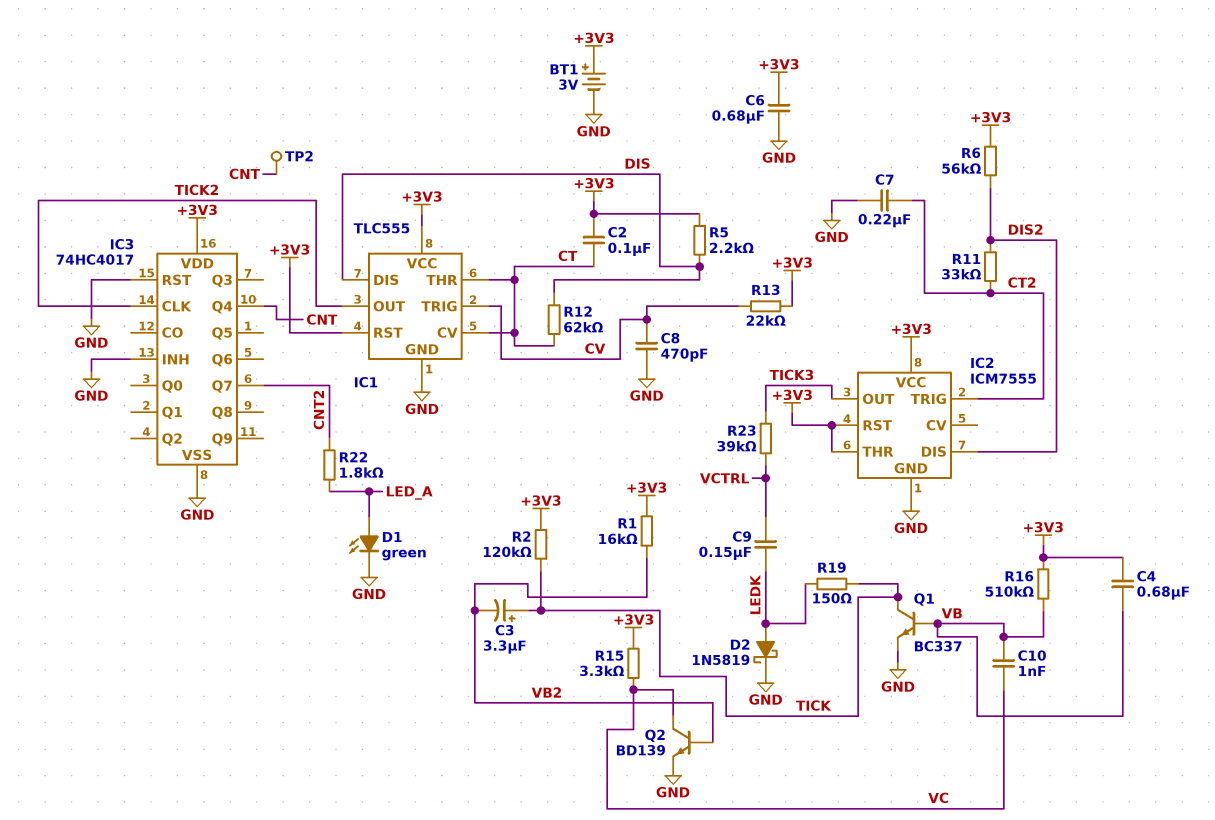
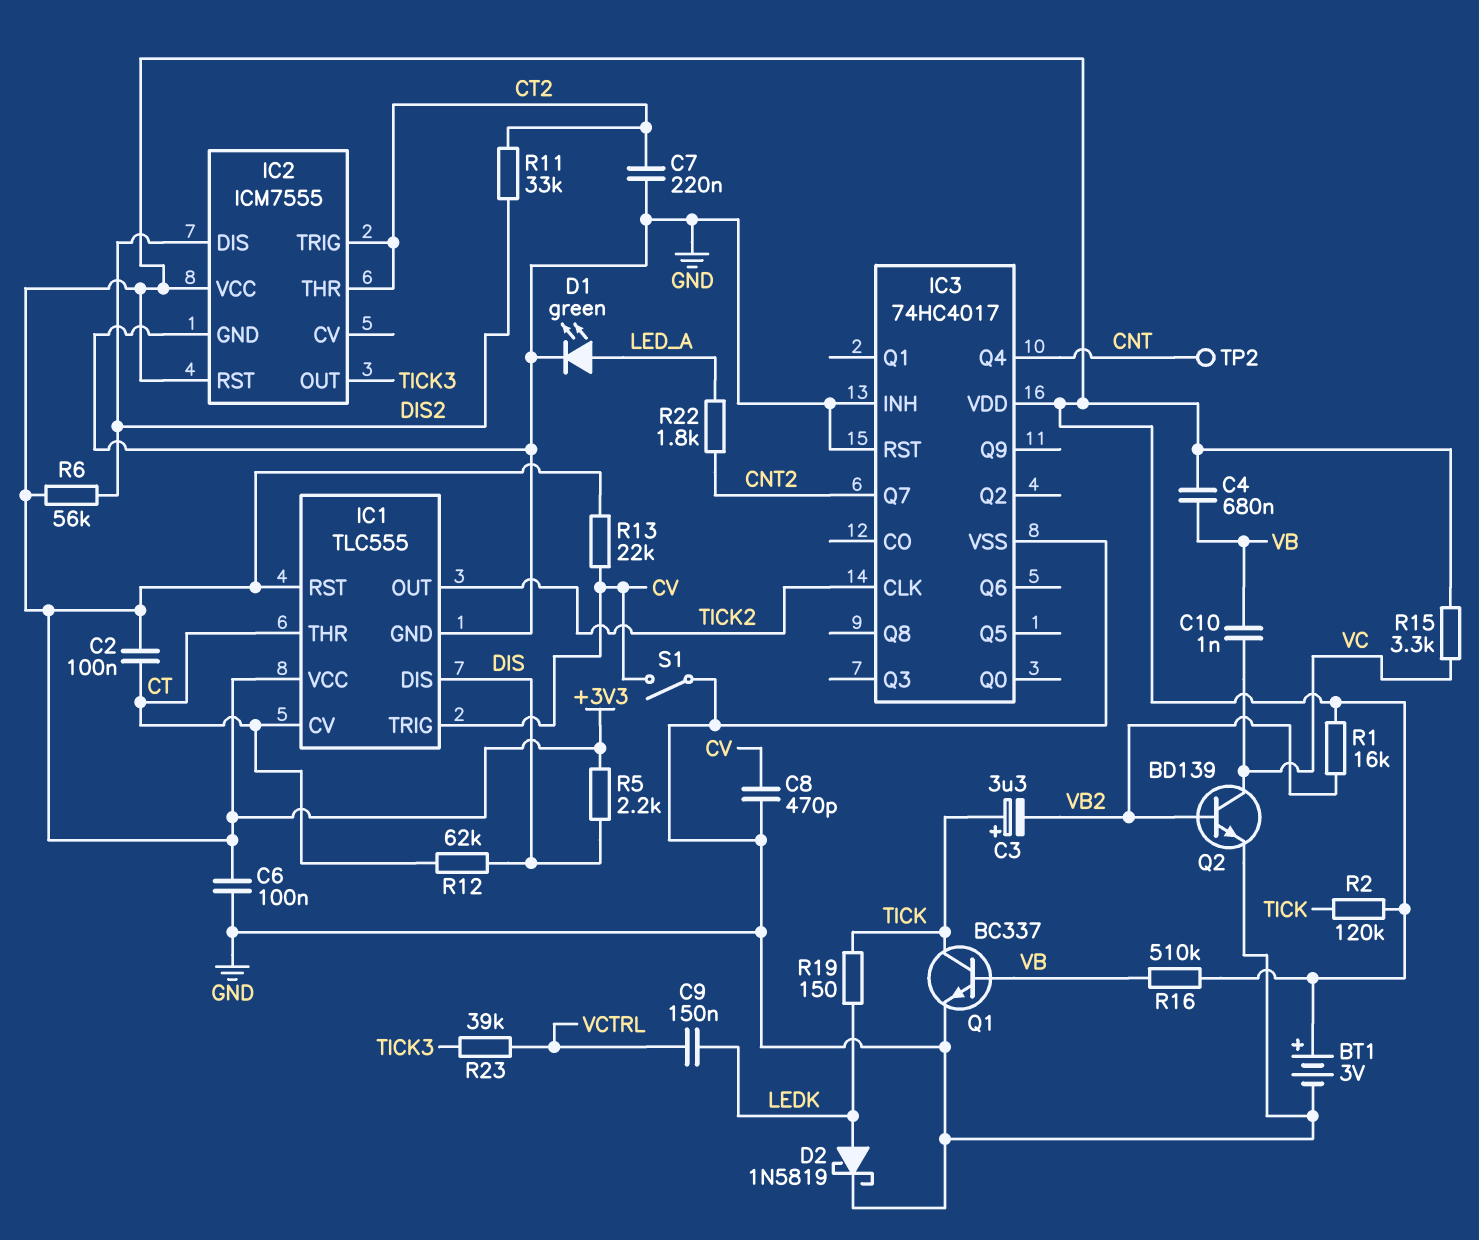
C6: 680nF (+3V3, GND) -> 100nF (+3V3, GND)
IC2 pin THR: +3V3 -> CT2
S1: none -> switch (CV, GND)

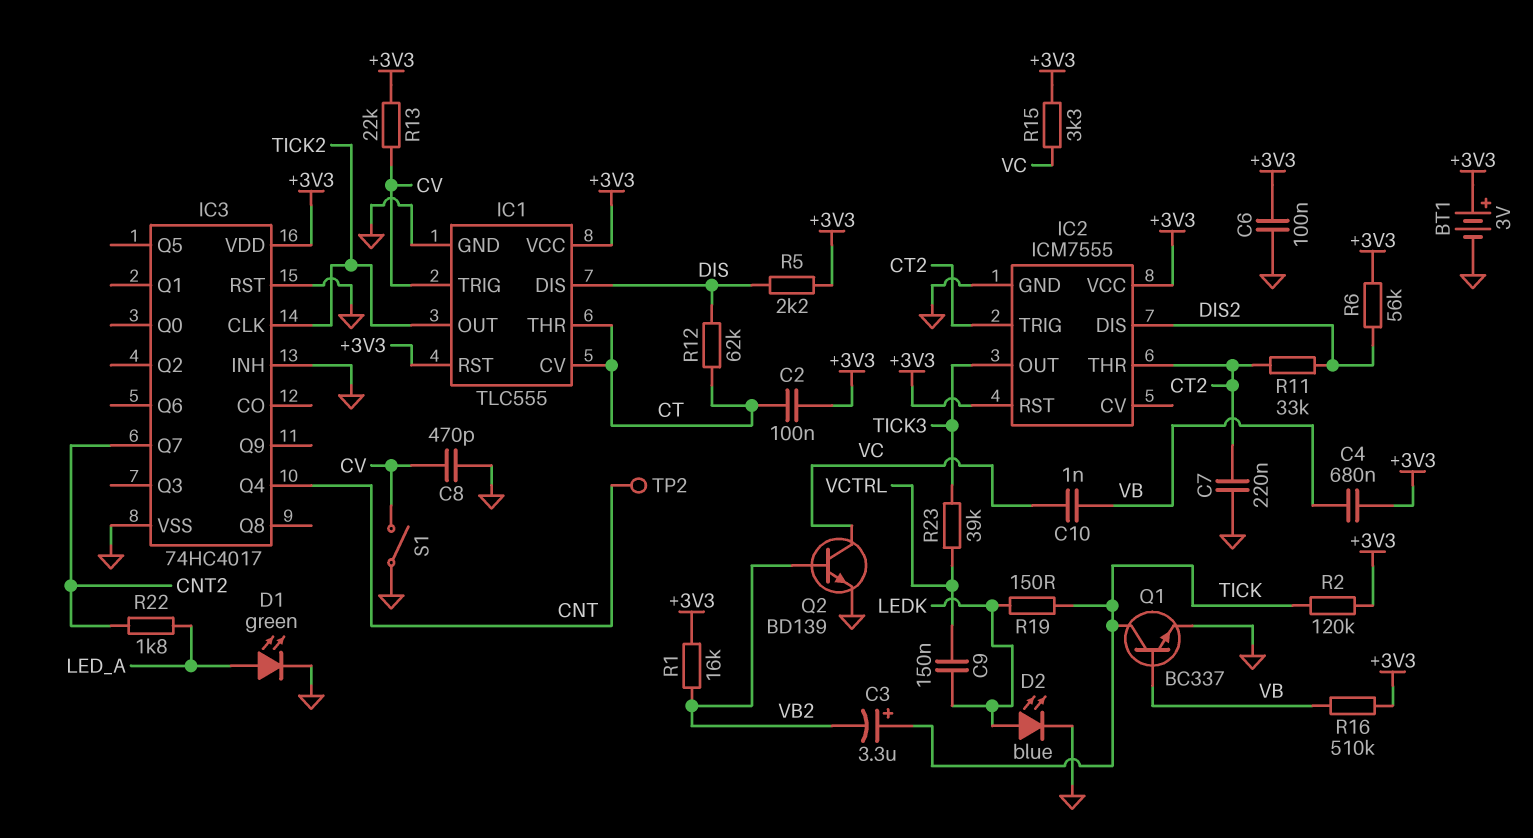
D2: schottky 1N5819 (A LEDK, K GND) -> LED blue (A LEDK, K GND)

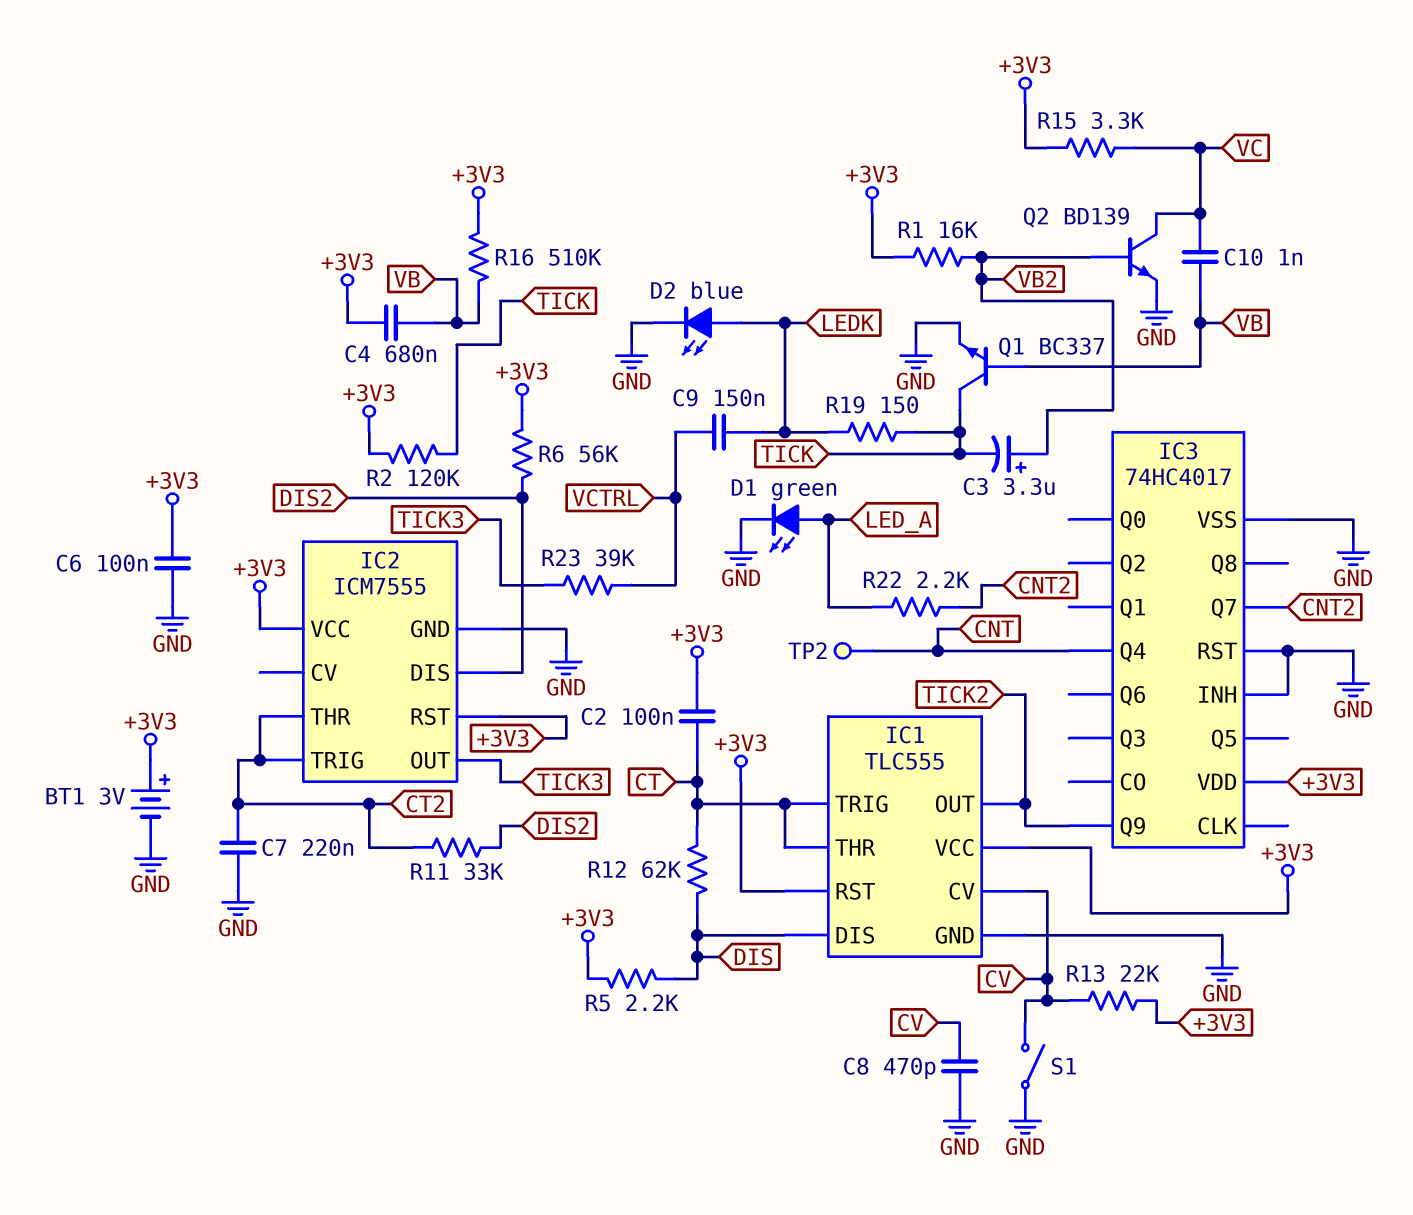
C3: 3.3uF (plus TICK, minus VB2) -> 3.3uF (plus VB2, minus TICK)
IC1 pin CV: CT -> CV
IC1 pin TRIG: CV -> CT
IC3 pin CLK: TICK2 -> none
IC3 pin Q9: none -> TICK2
R22: 1.8k (CNT2, LED_A) -> 2.2k (CNT2, LED_A)

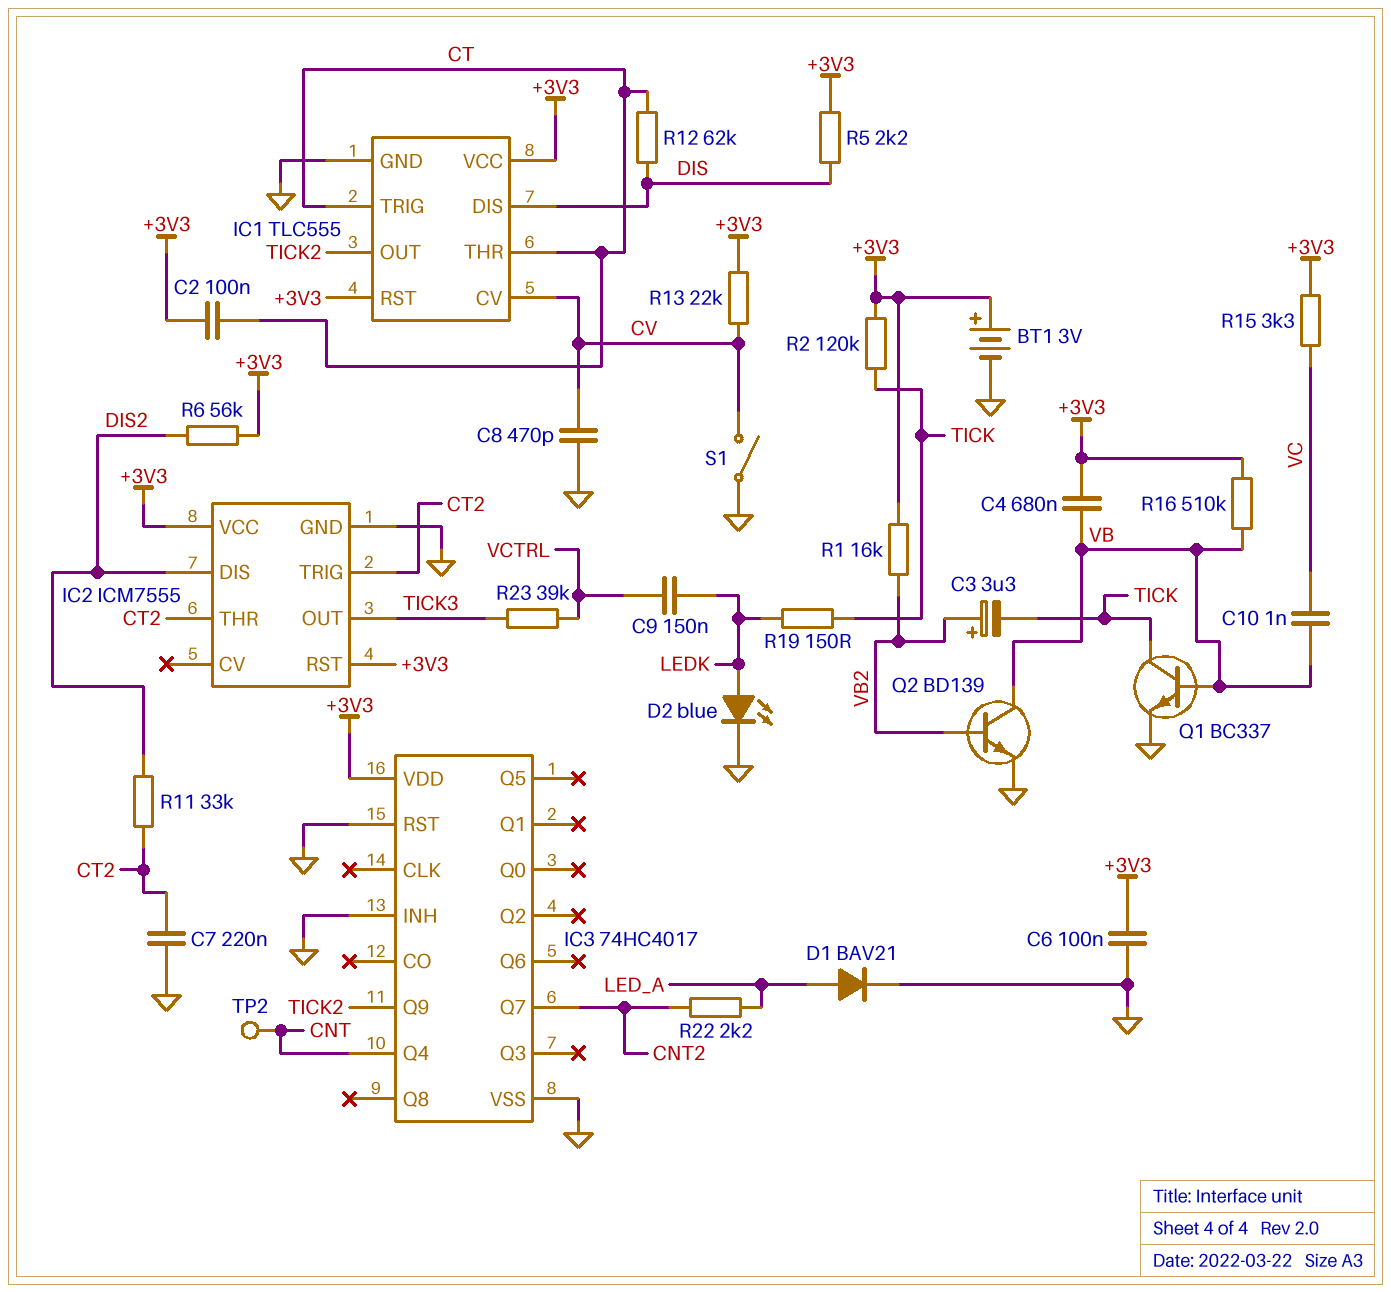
D1: LED green (A LED_A, K GND) -> diode BAV21 (A LED_A, K GND)
Q2: NPN BD139 (B VB2, C VC, E GND) -> NPN BD139 (B VB2, C VB, E GND)

